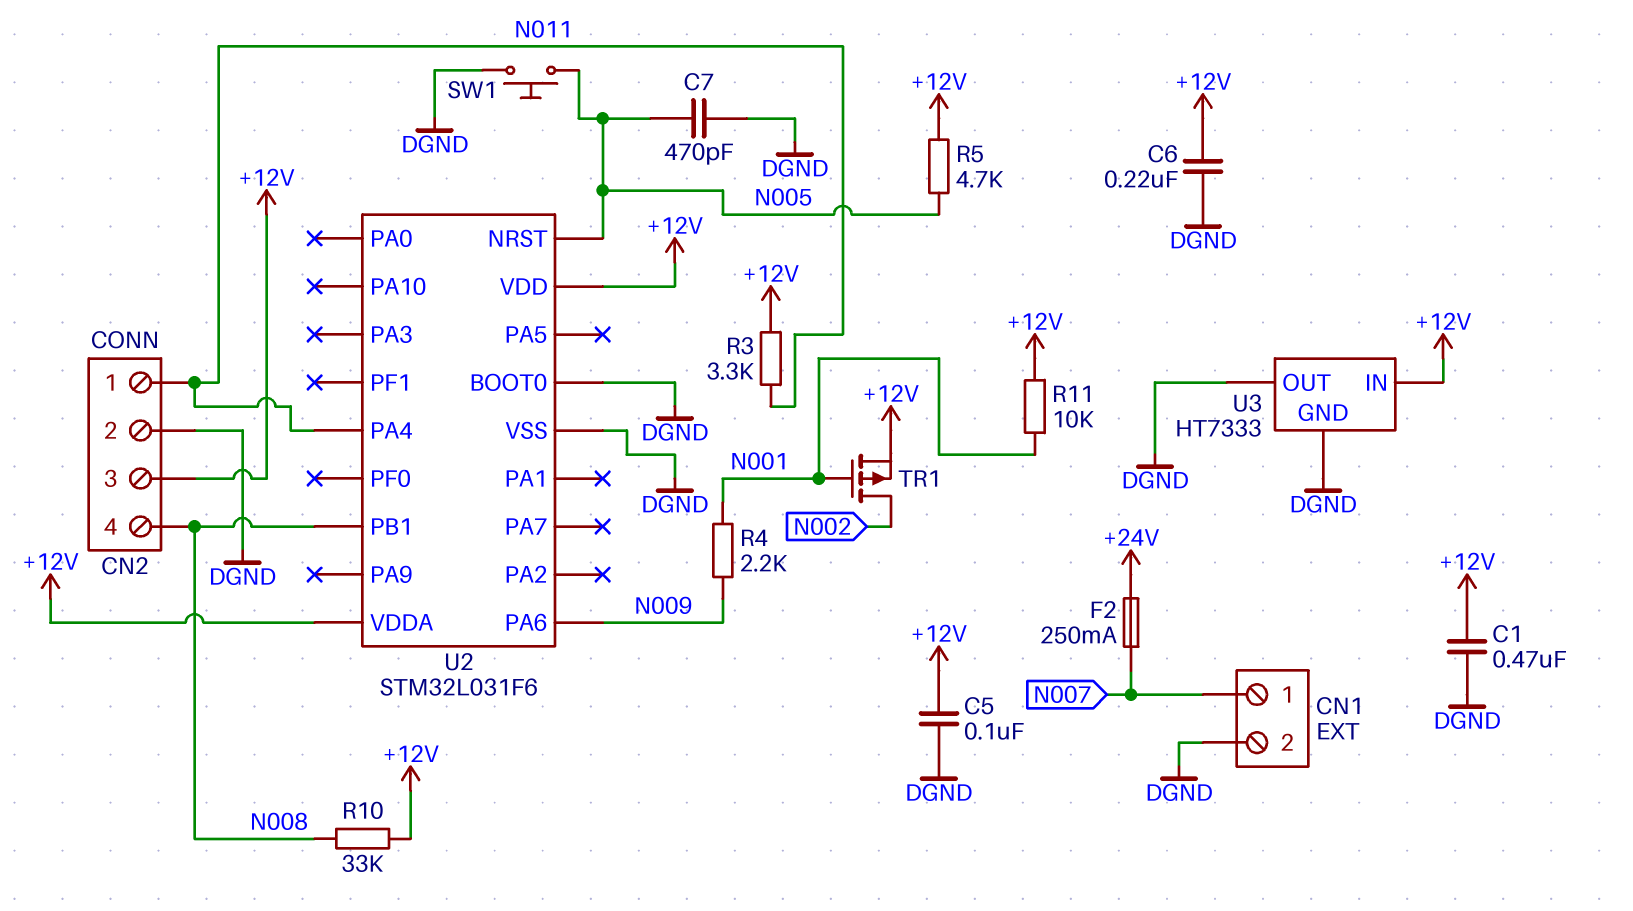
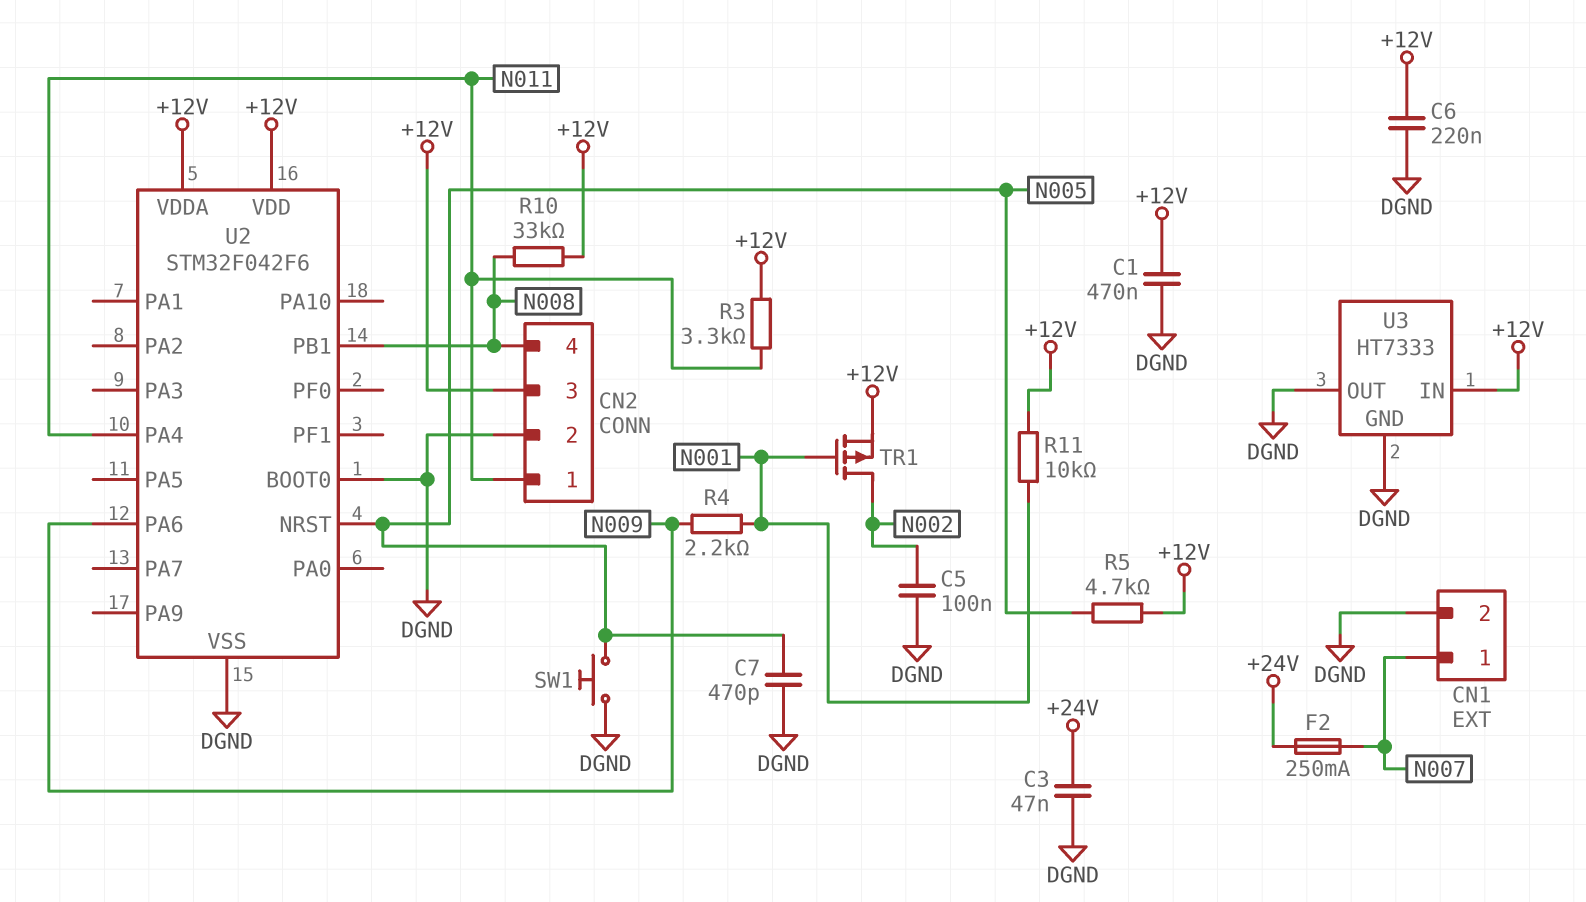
C3: none -> 47nF (+24V, DGND)
C5: 100nF (+12V, DGND) -> 100nF (DGND, N002)
U2: STM32L031F6 -> STM32F042F6

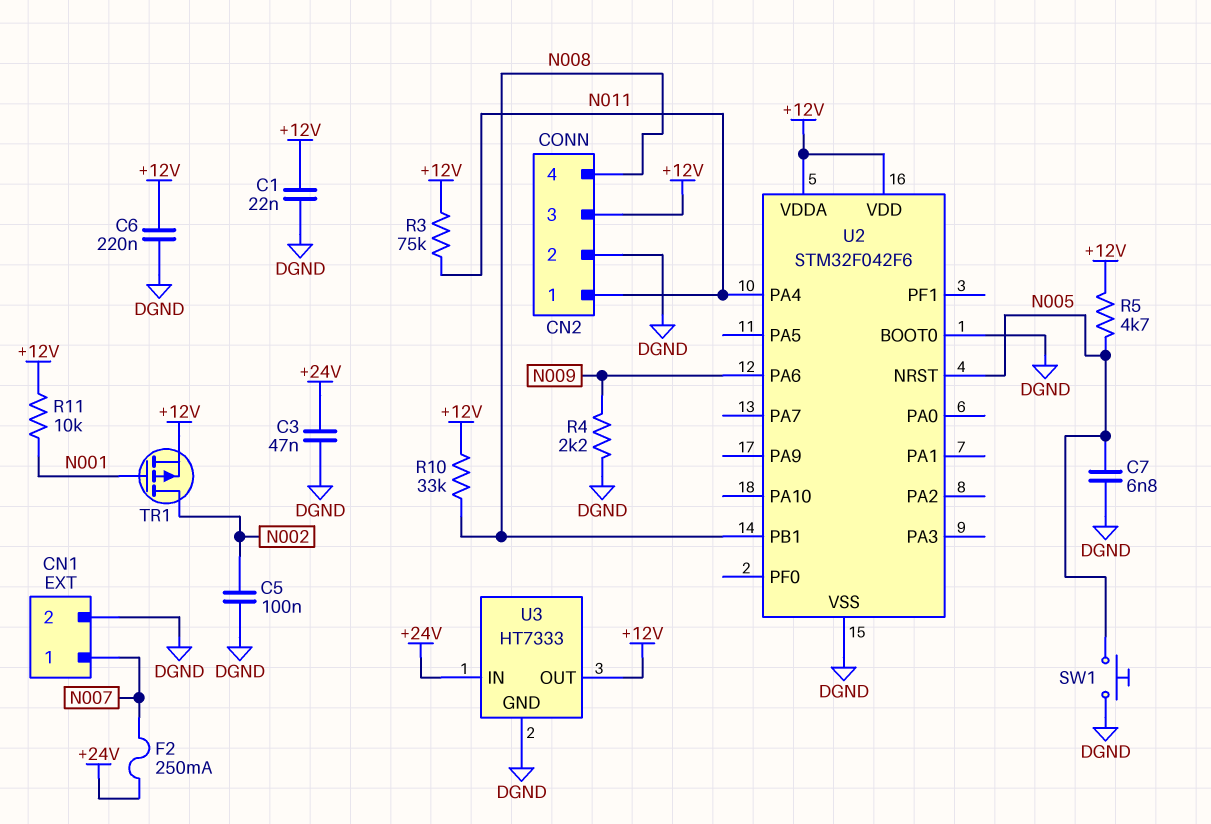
C1: 470nF (+12V, DGND) -> 22nF (+12V, DGND)
C7: 470pF (DGND, N005) -> 6.8nF (DGND, N005)
R3: 3.3k (+12V, N011) -> 75k (+12V, N011)
R4: 2.2k (N001, N009) -> 2.2k (DGND, N009)
U3 pin IN: +12V -> +24V
U3 pin OUT: DGND -> +12V

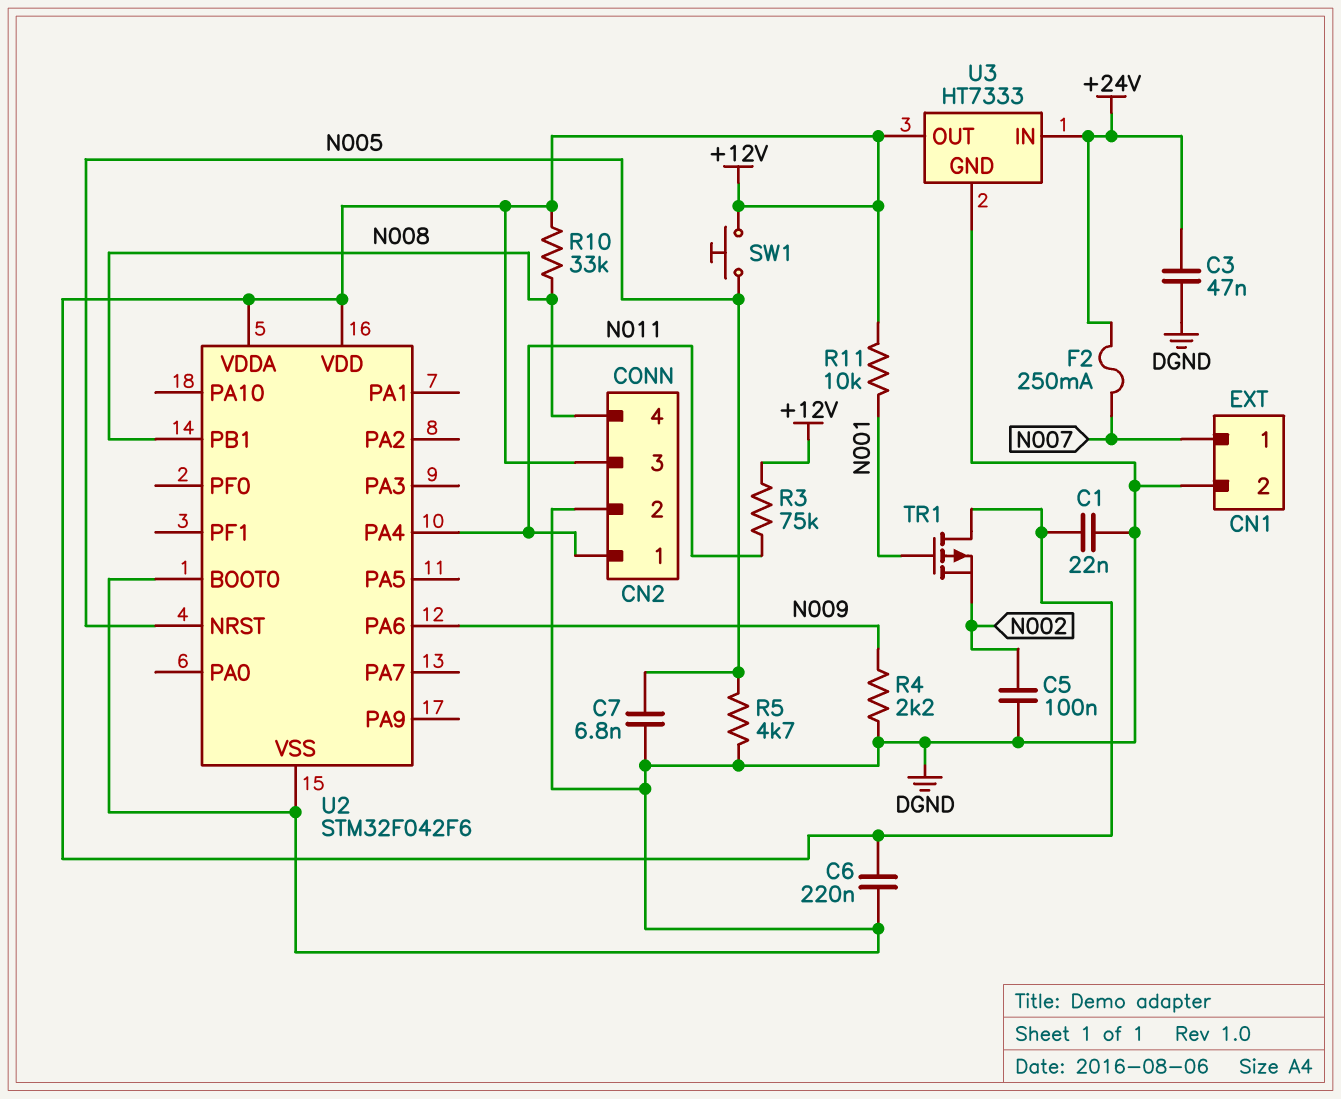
R5: 4.7k (+12V, N005) -> 4.7k (DGND, N005)
SW1: button (DGND, N005) -> button (+12V, N005)
TR1: PMOS (G N001, D N002, S +12V) -> PMOS (G N001, D +12V, S N002)

